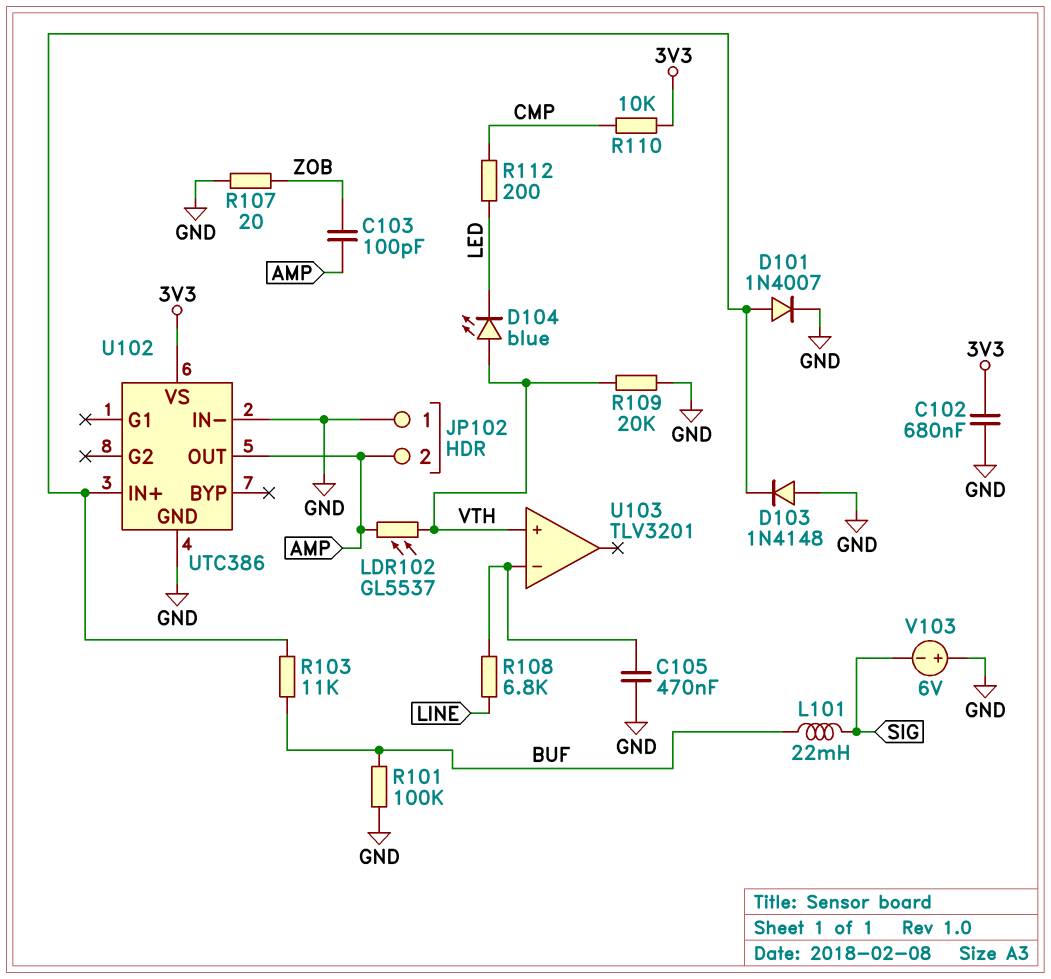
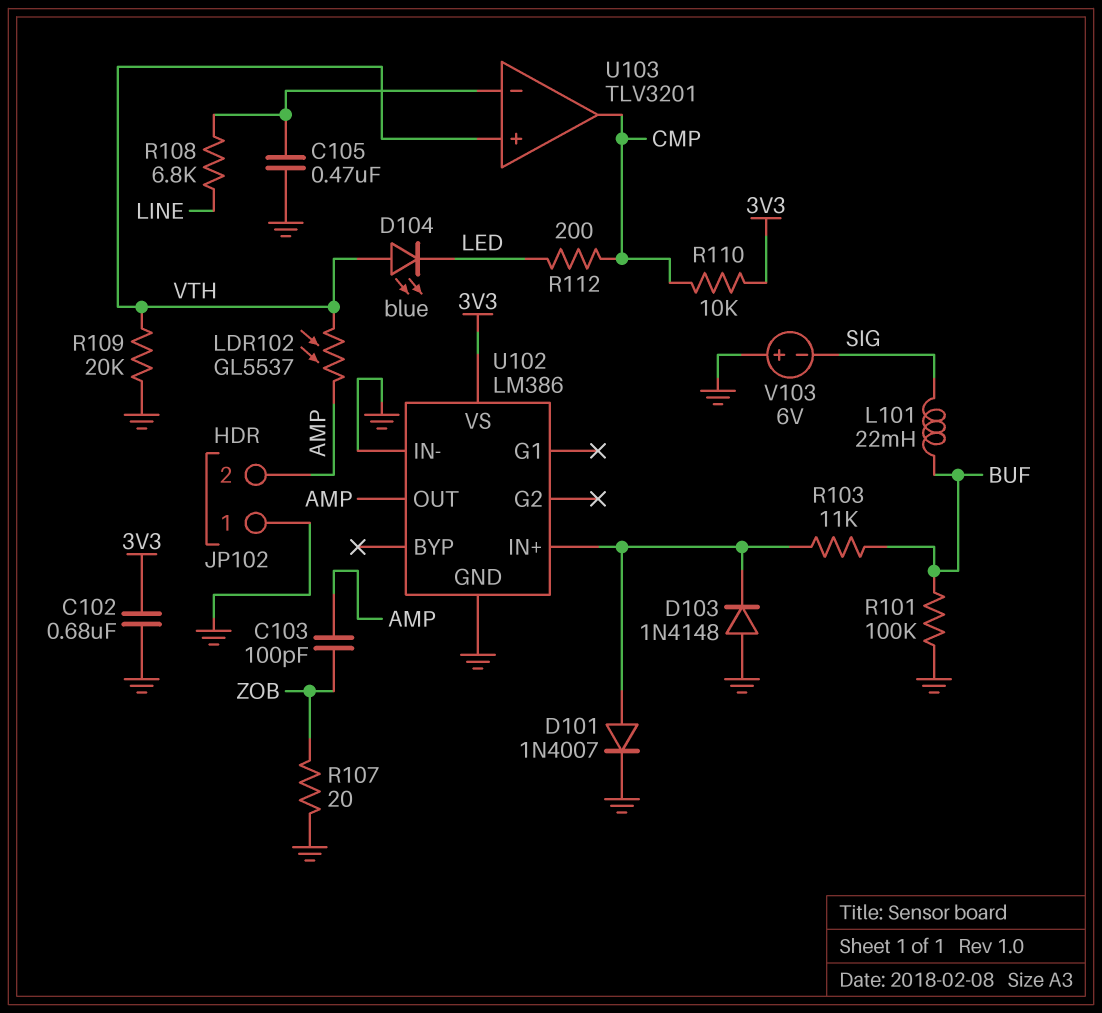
U102: UTC386 -> LM386
U103 pin out: none -> CMP

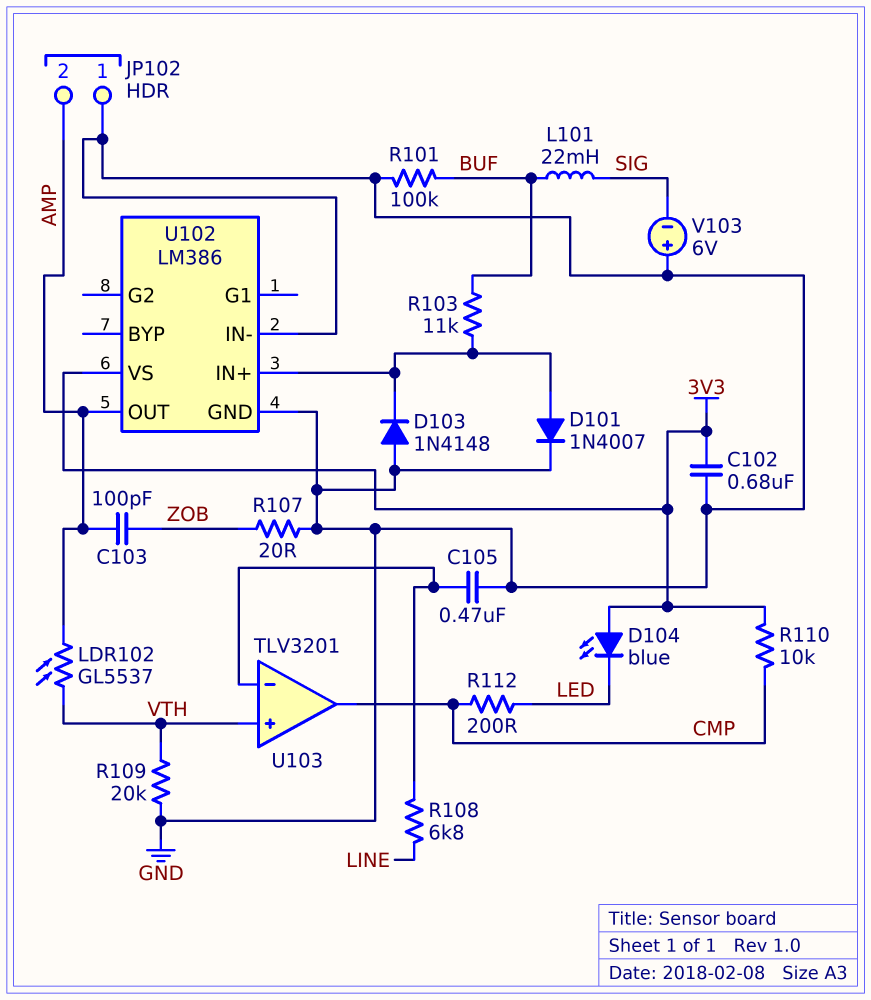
D104: LED blue (A VTH, K LED) -> LED blue (A 3V3, K LED)

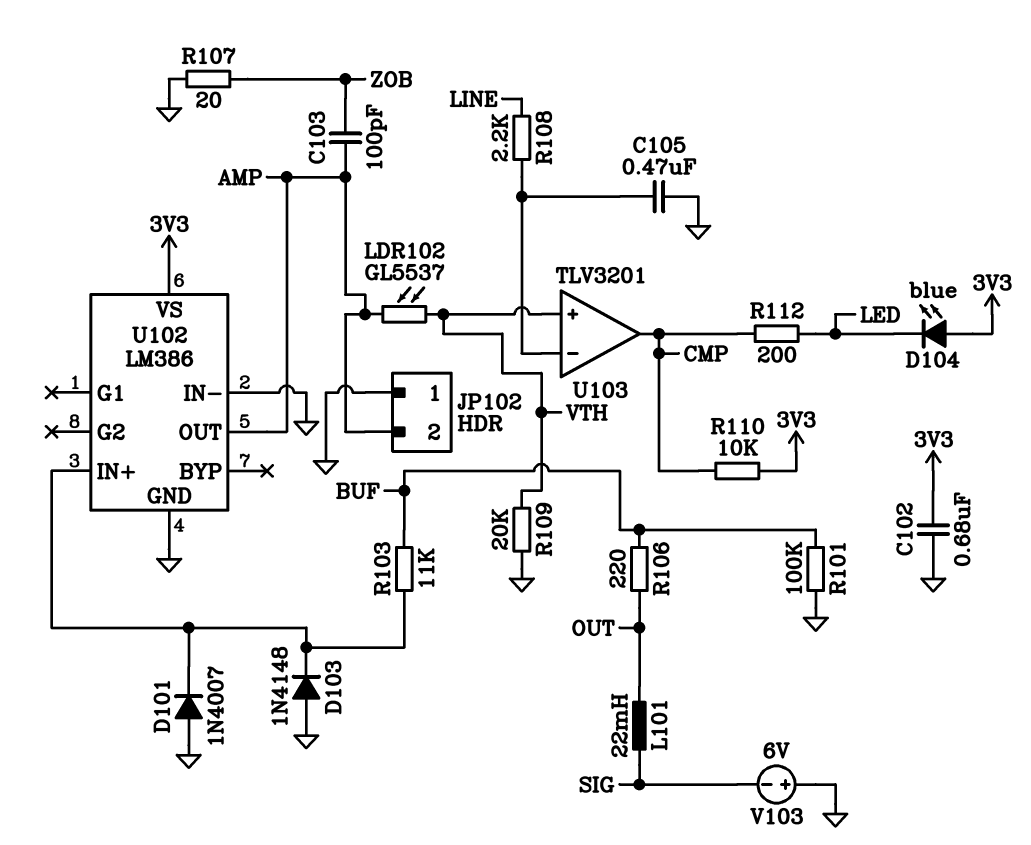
D101: diode 1N4007 (A U102/IN+, K GND) -> diode 1N4007 (A GND, K U102/IN+)
L101: 22mH (BUF, SIG) -> 22mH (OUT, SIG)
R106: none -> 220 (BUF, OUT)
R108: 6.8k (LINE, U103/in-) -> 2.2k (LINE, U103/in-)

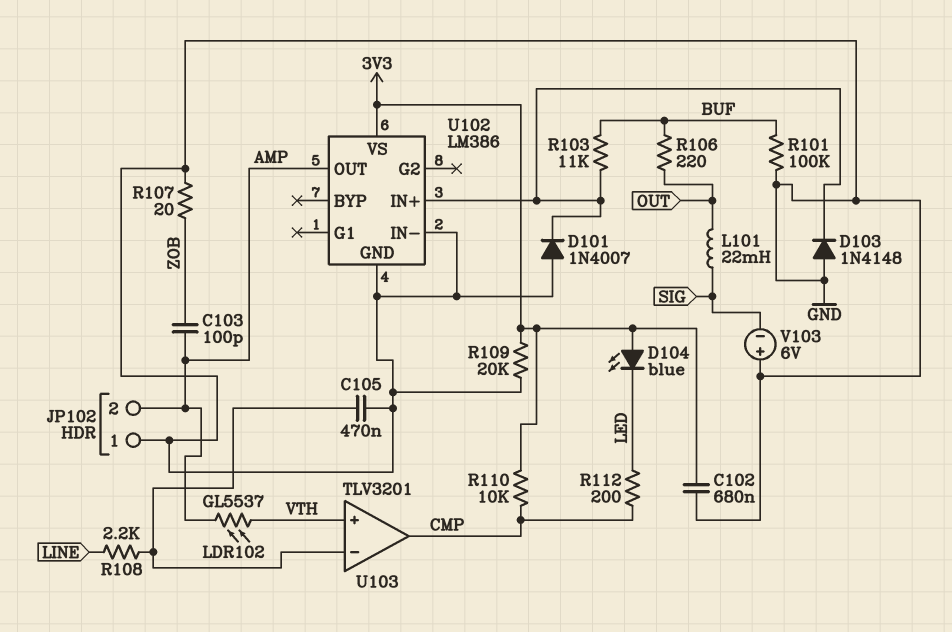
R109: 20k (GND, VTH) -> 20k (3V3, GND)

